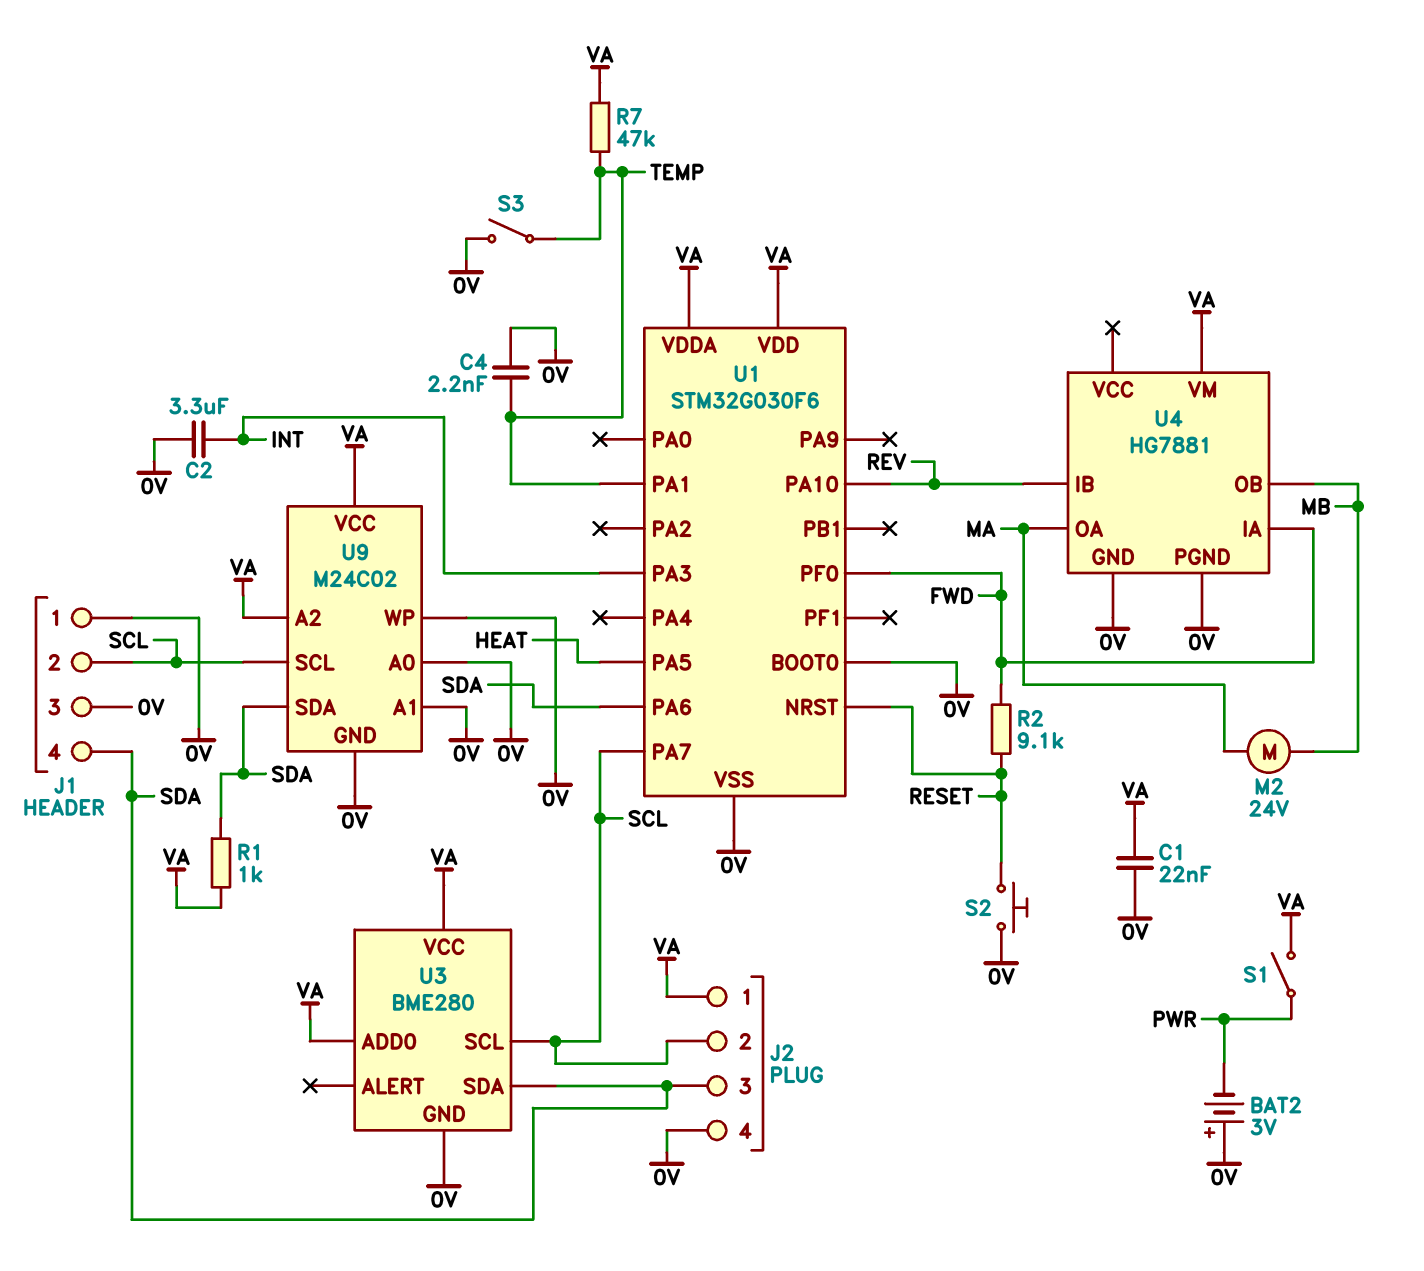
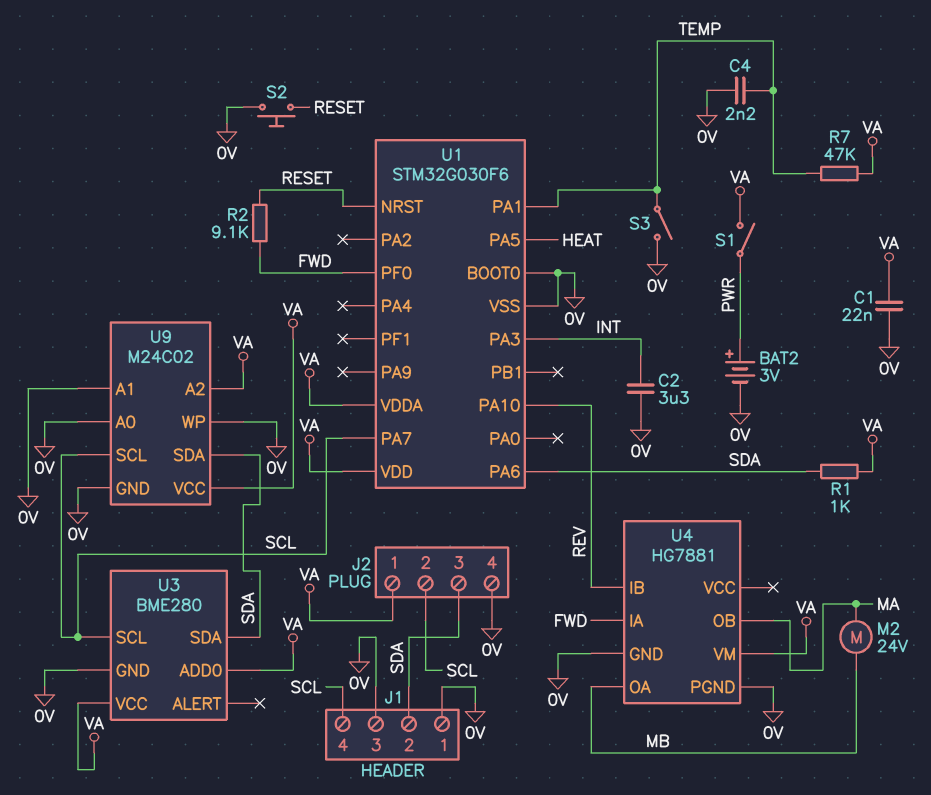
BAT2: 3V (plus 0V, minus PWR) -> 3V (plus PWR, minus 0V)
J1 pin 2: SCL -> SDA
J1 pin 4: SDA -> SCL
U4 pin OA: MA -> MB
U4 pin OB: MB -> MA

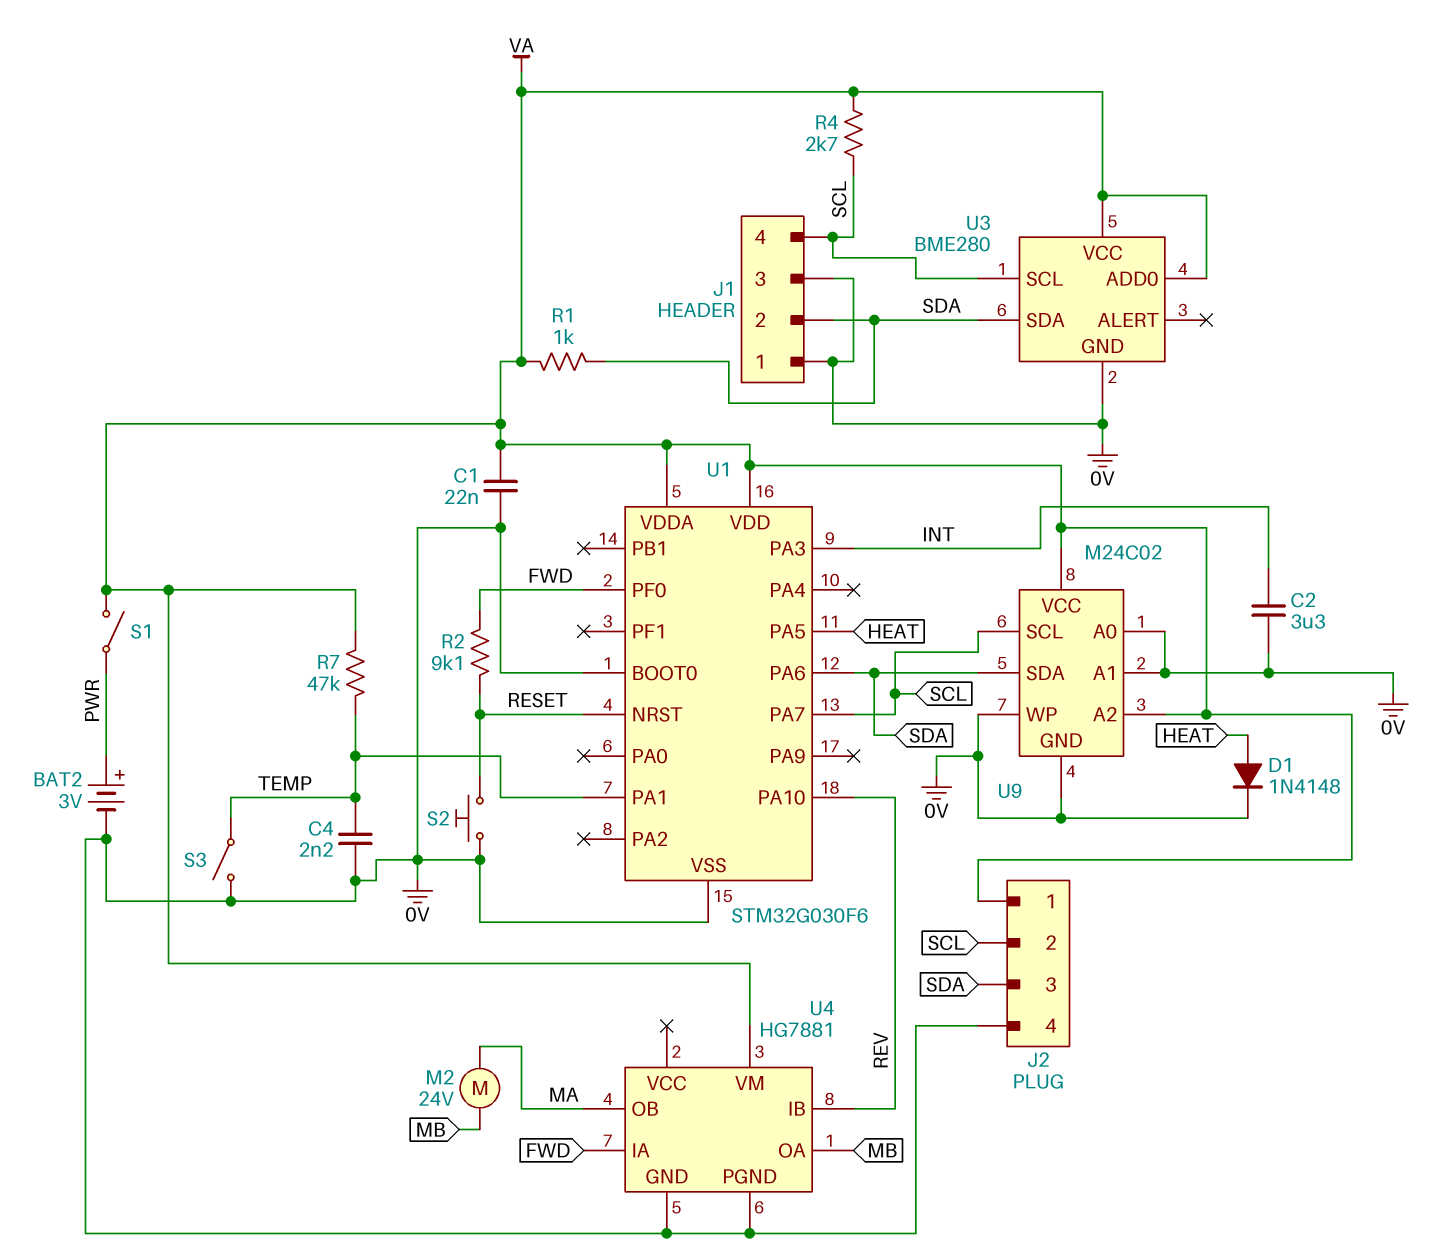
D1: none -> diode 1N4148 (A HEAT, K 0V)
R4: none -> 2.7k (SCL, VA)

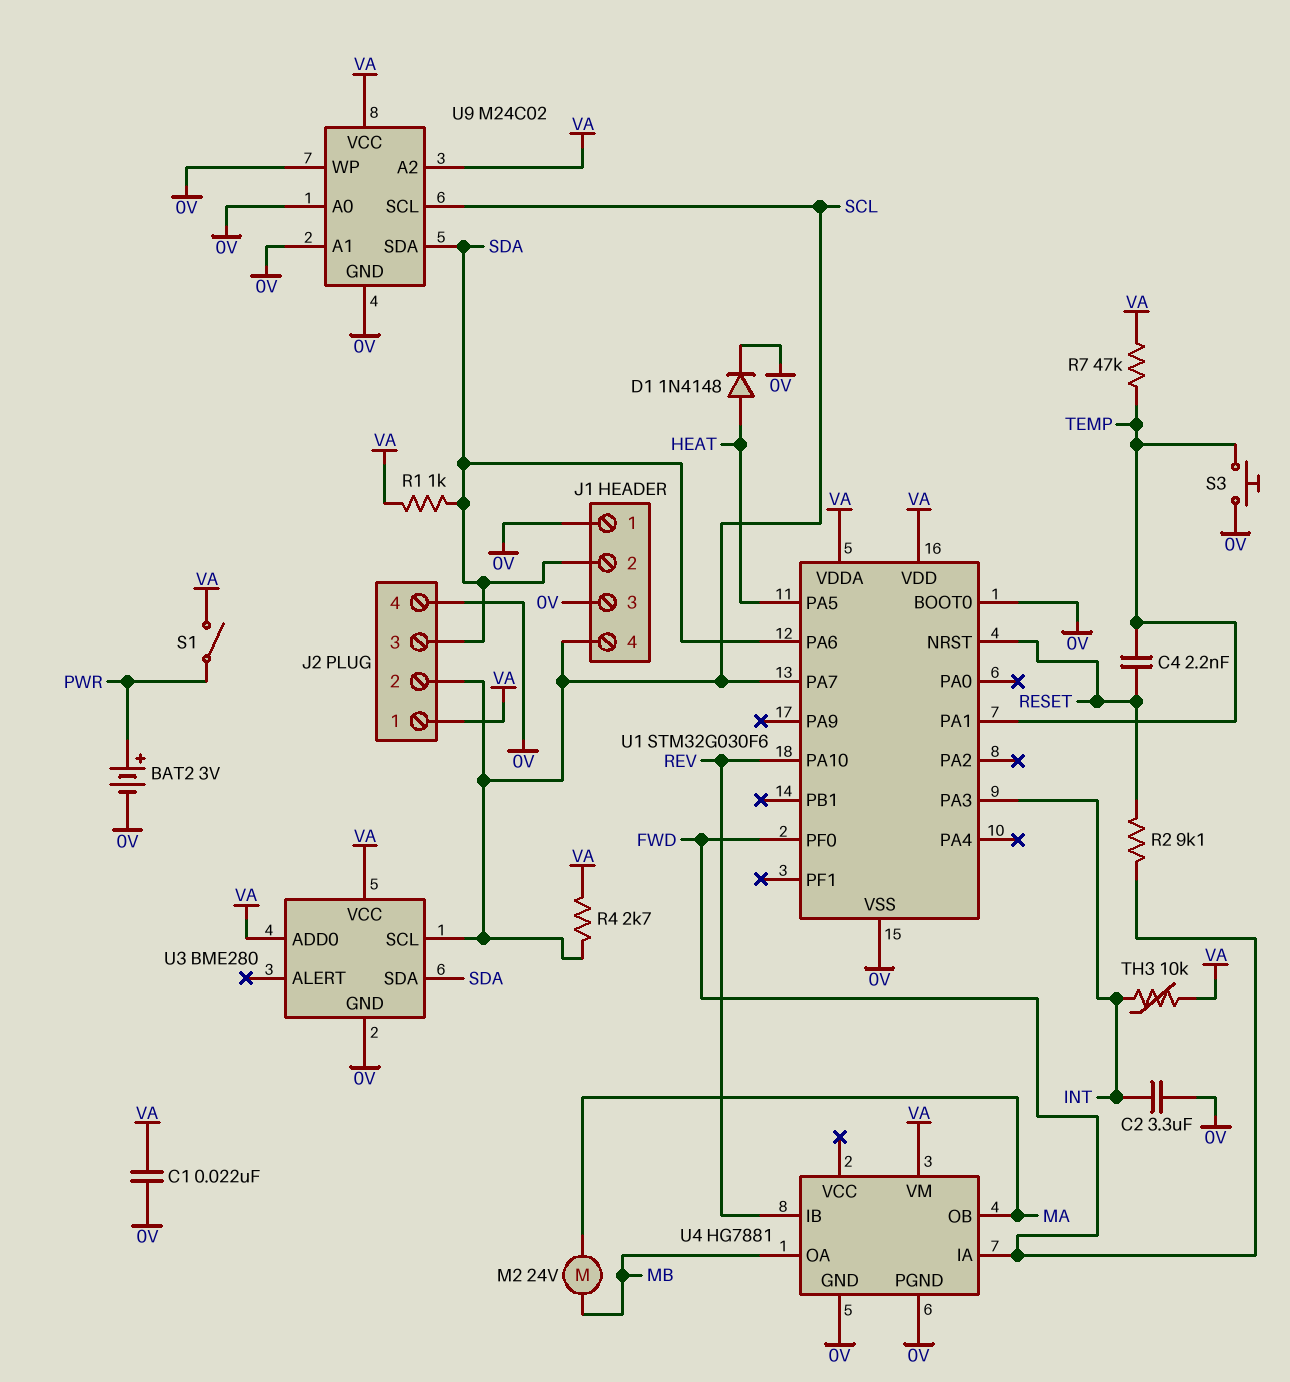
C4: 2.2nF (0V, TEMP) -> 2.2nF (RESET, TEMP)
S2: button (0V, RESET) -> none
S3: switch (0V, TEMP) -> button (0V, TEMP)
TH3: none -> 10k (INT, VA)

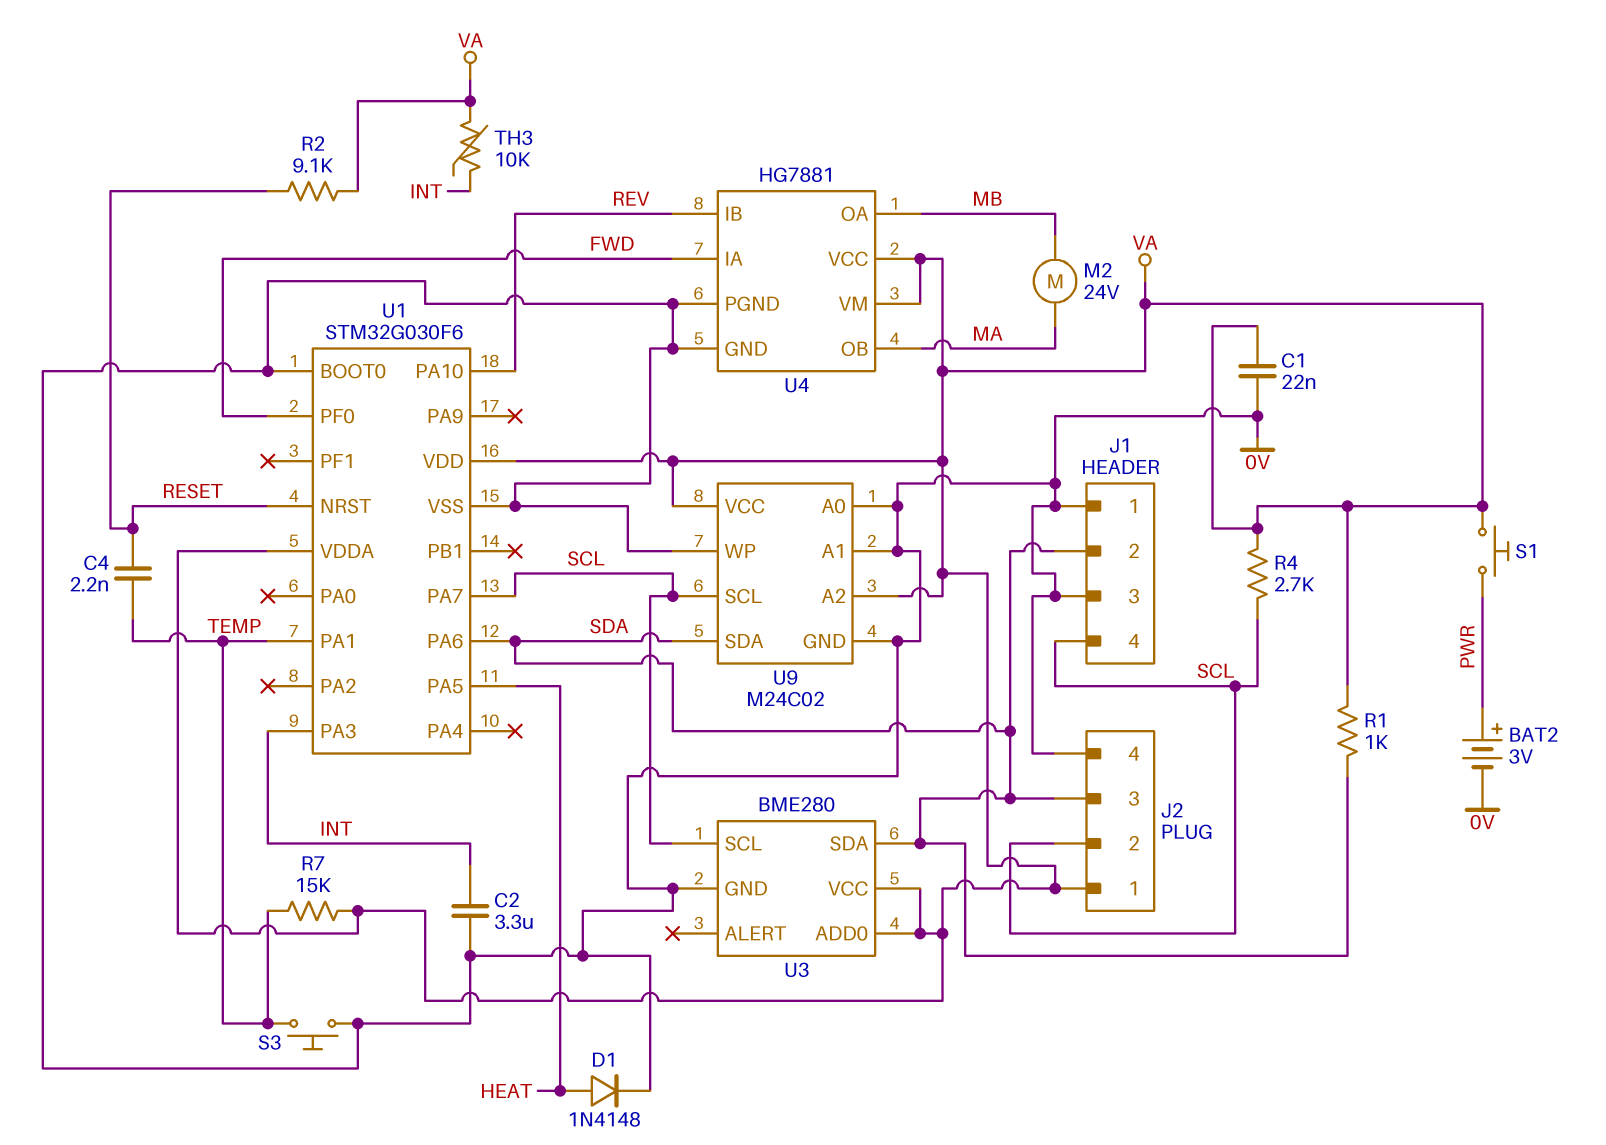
R2: 9.1k (FWD, RESET) -> 9.1k (RESET, VA)
R7: 47k (TEMP, VA) -> 15k (TEMP, VA)
S1: switch (PWR, VA) -> button (PWR, VA)
U4 pin VCC: none -> VA

